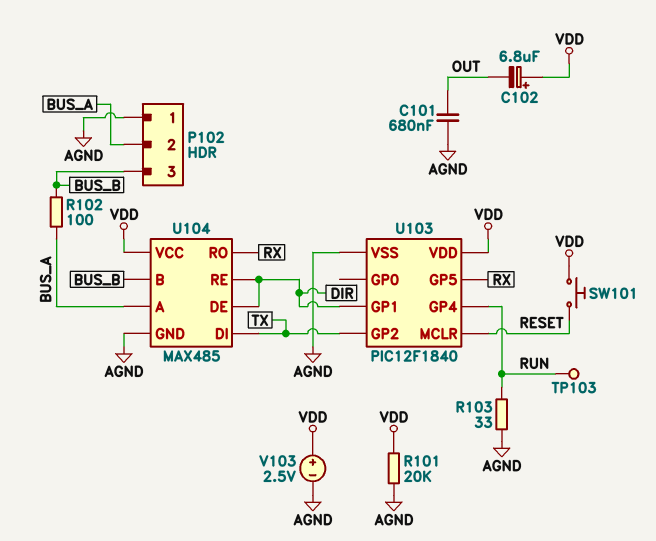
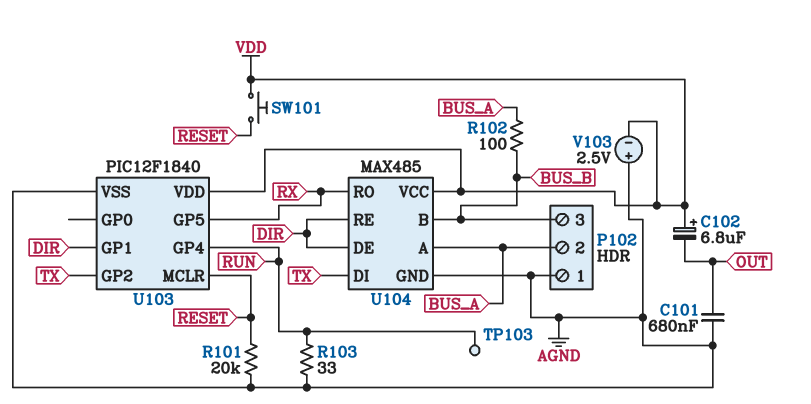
R101: 20k (AGND, VDD) -> 20k (AGND, RESET)
V103: 2.5V (plus VDD, minus AGND) -> 2.5V (plus AGND, minus VDD)

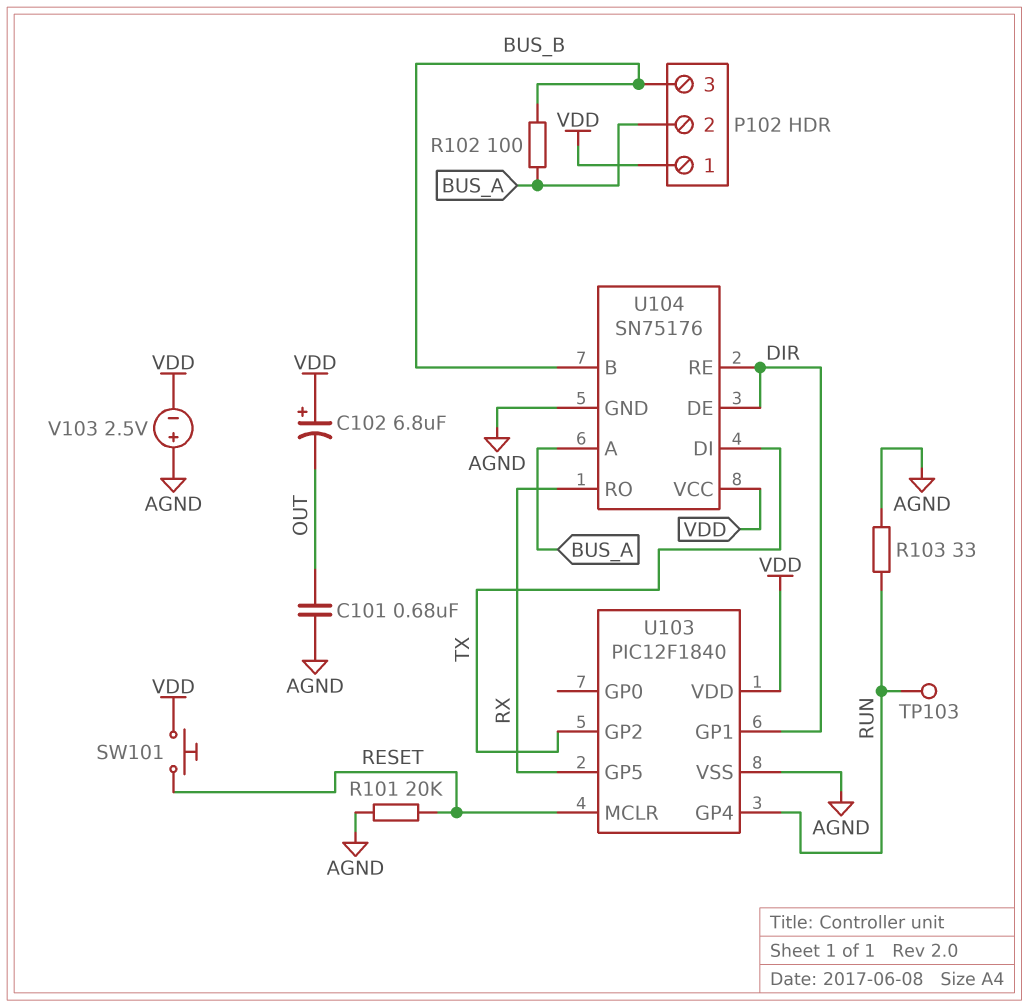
P102 pin 1: AGND -> VDD
U104: MAX485 -> SN75176

